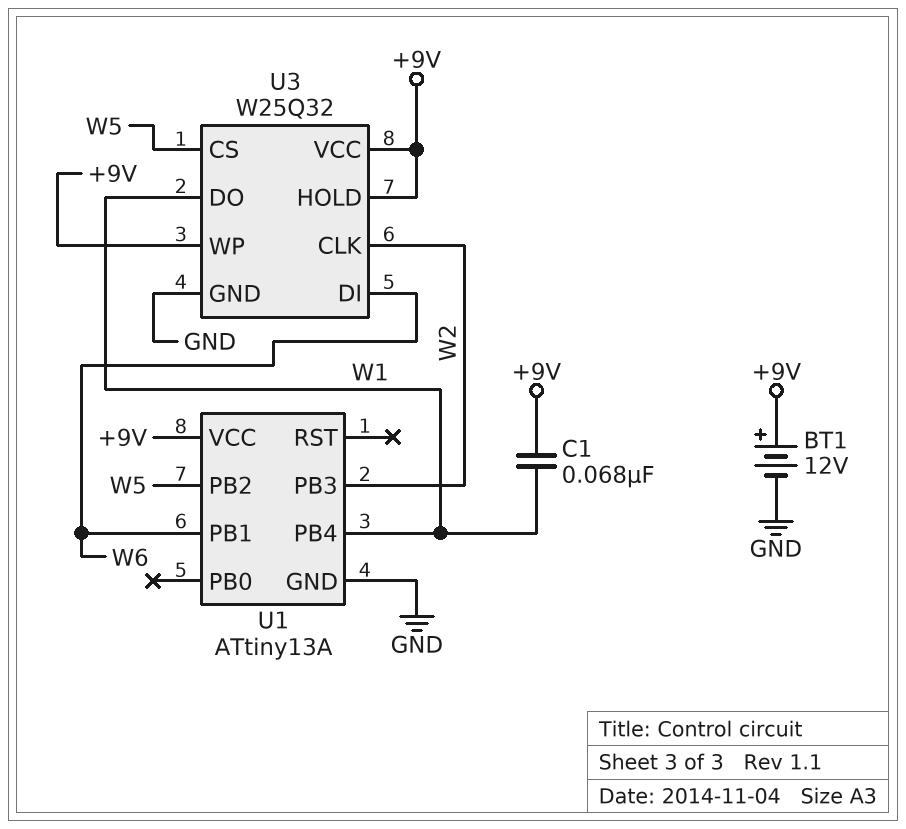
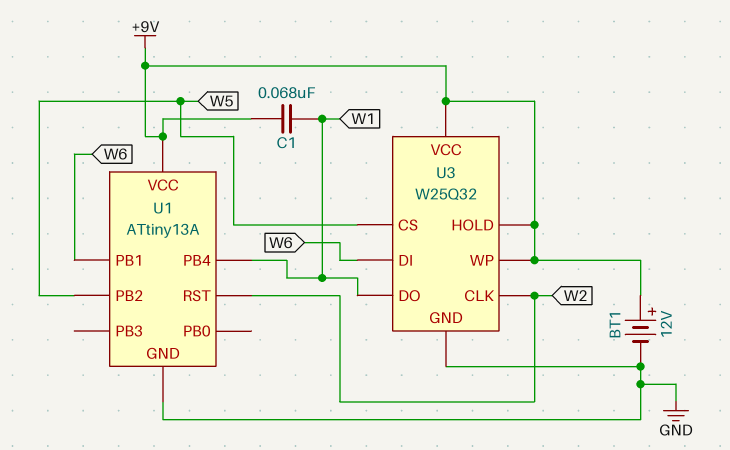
U1 pin PB3: W2 -> none
U1 pin RST: none -> W2

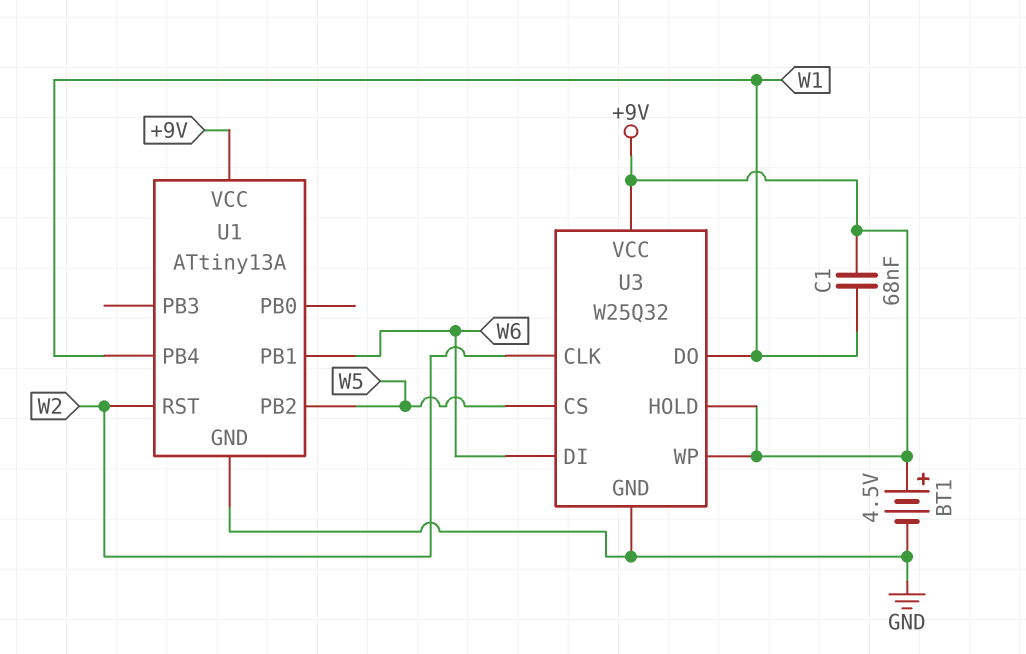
BT1: 12V (plus +9V, minus GND) -> 4.5V (plus +9V, minus GND)

